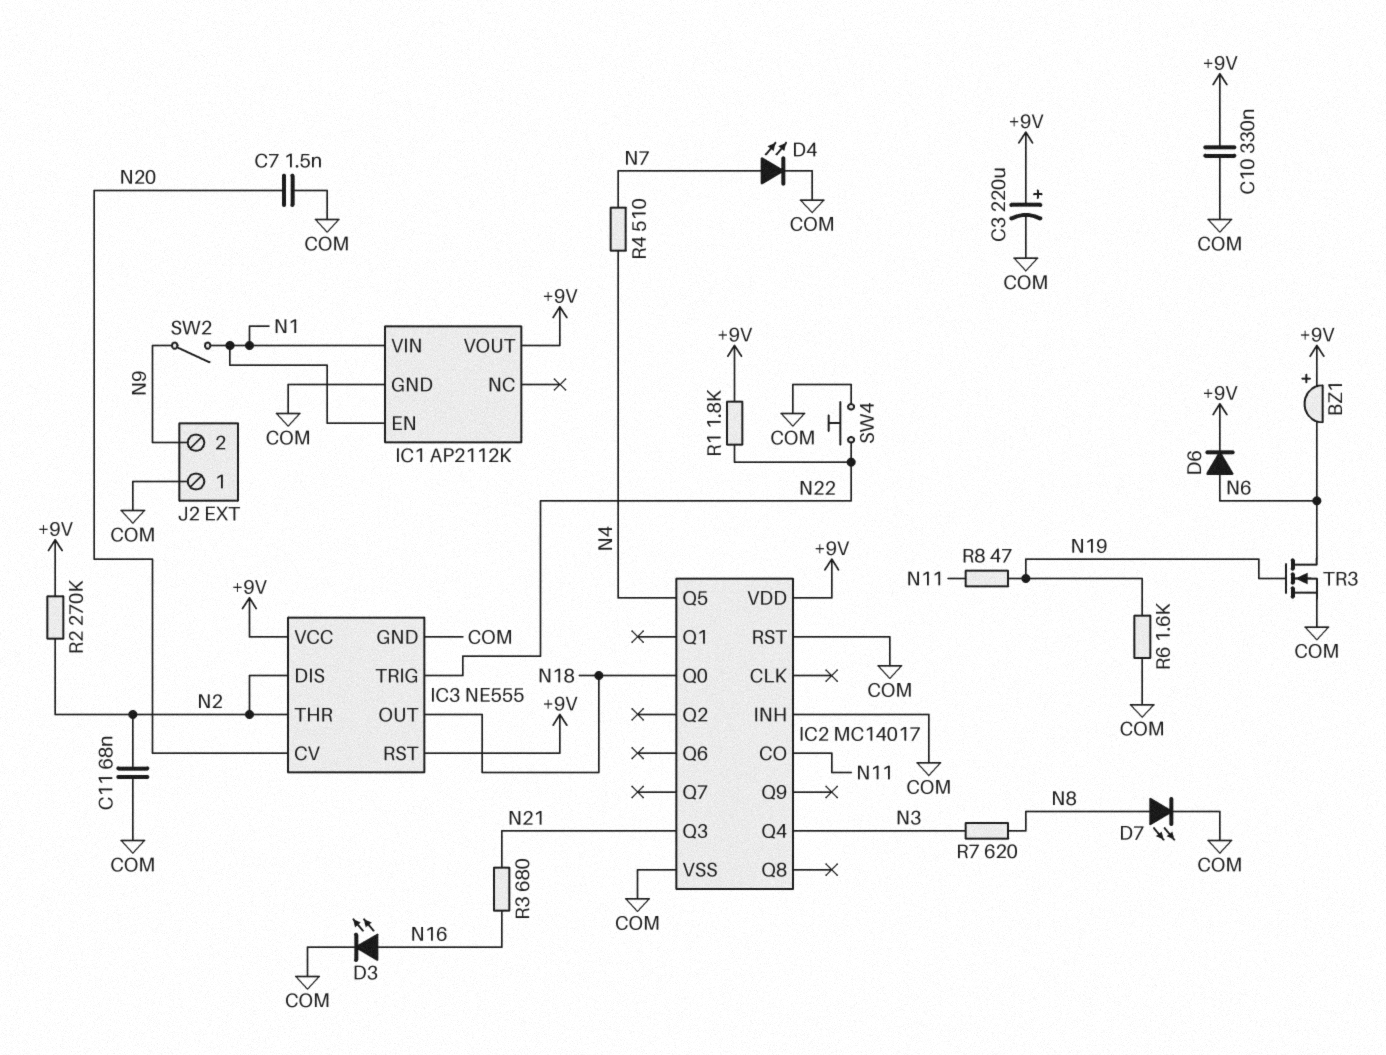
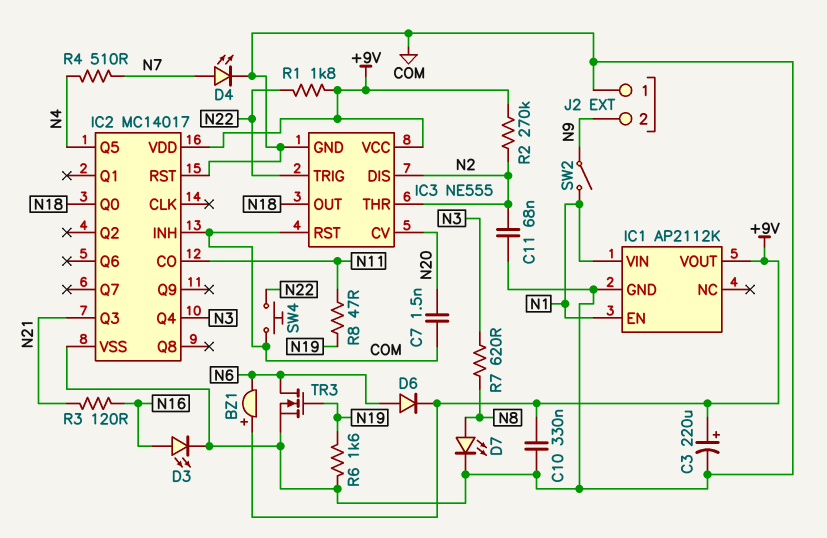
IC3 pin RST: +9V -> COM
R3: 680 (N16, N21) -> 120 (N16, N21)

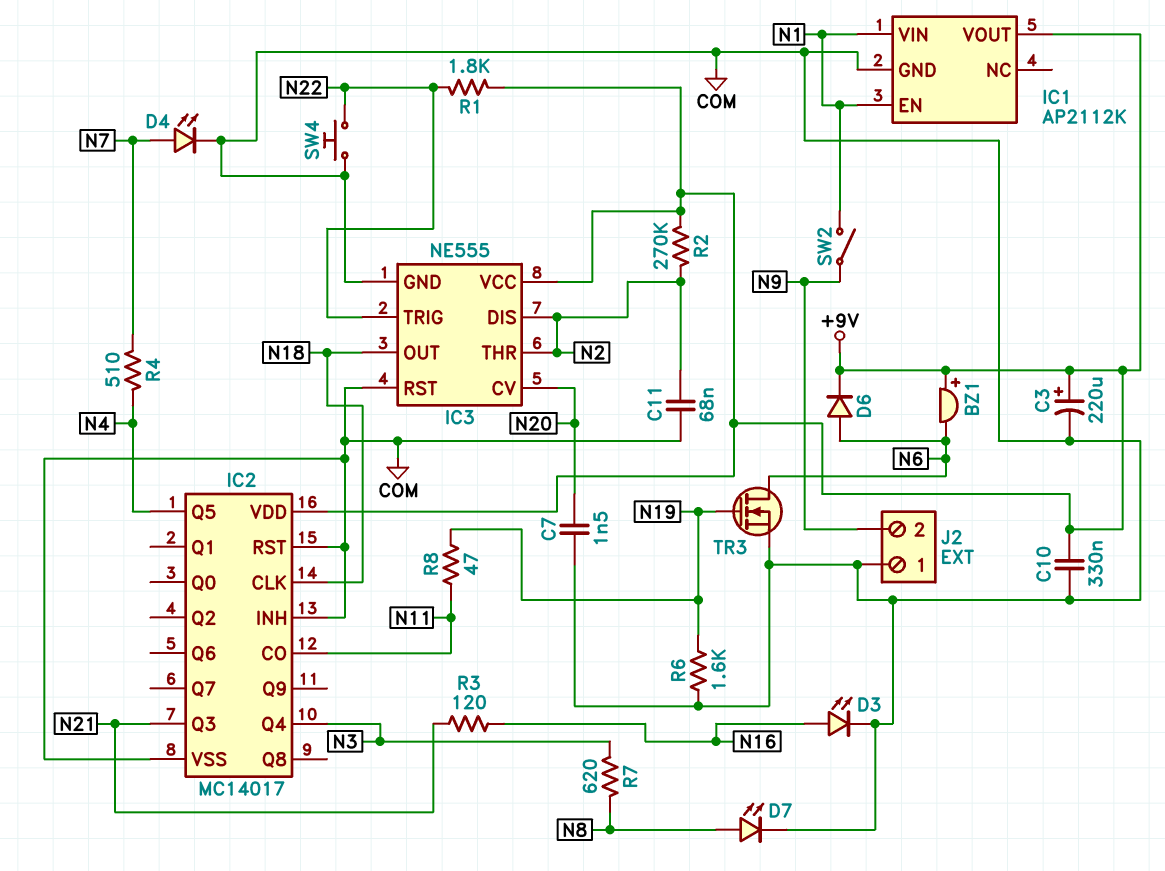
IC2 pin CLK: none -> N18
IC2 pin Q0: N18 -> none

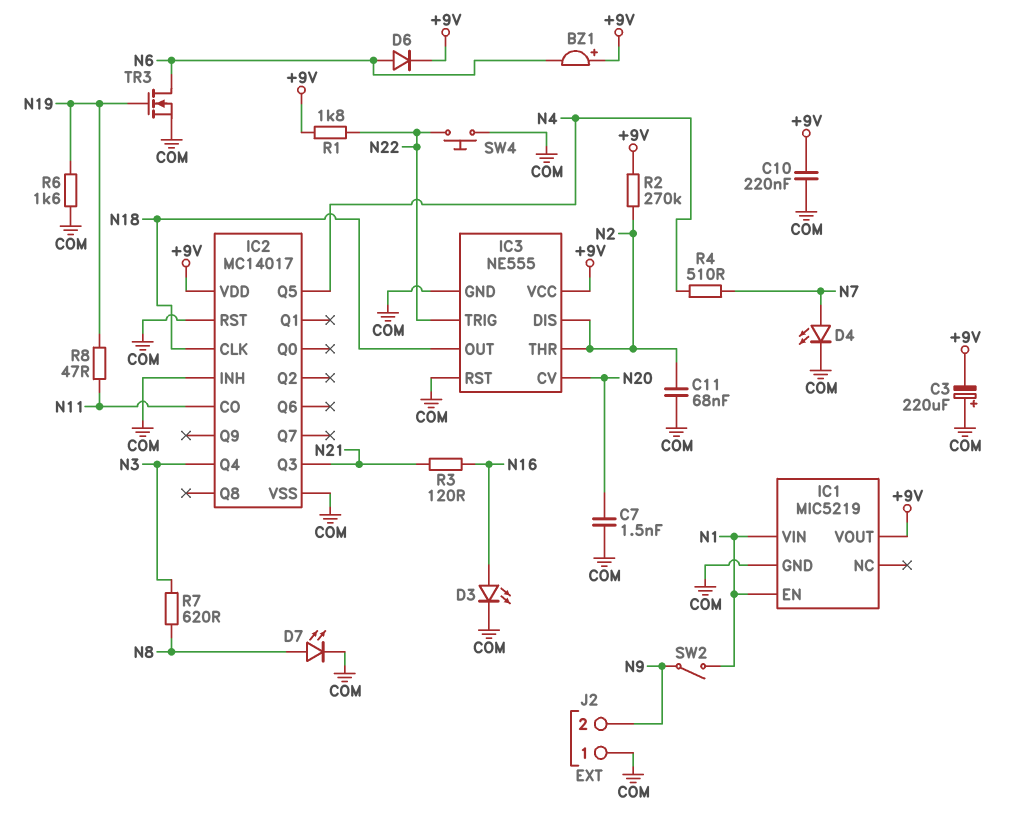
C3: 220uF (plus +9V, minus COM) -> 220uF (plus COM, minus +9V)
C10: 330nF (+9V, COM) -> 220nF (+9V, COM)
IC1: AP2112K -> MIC5219

